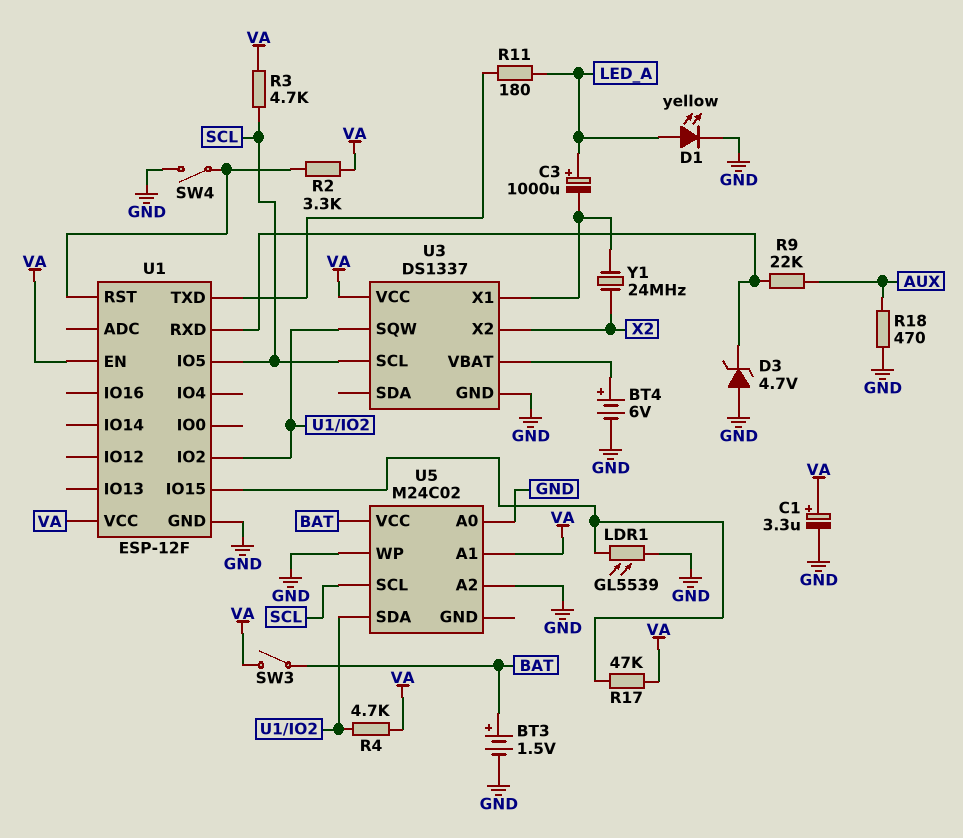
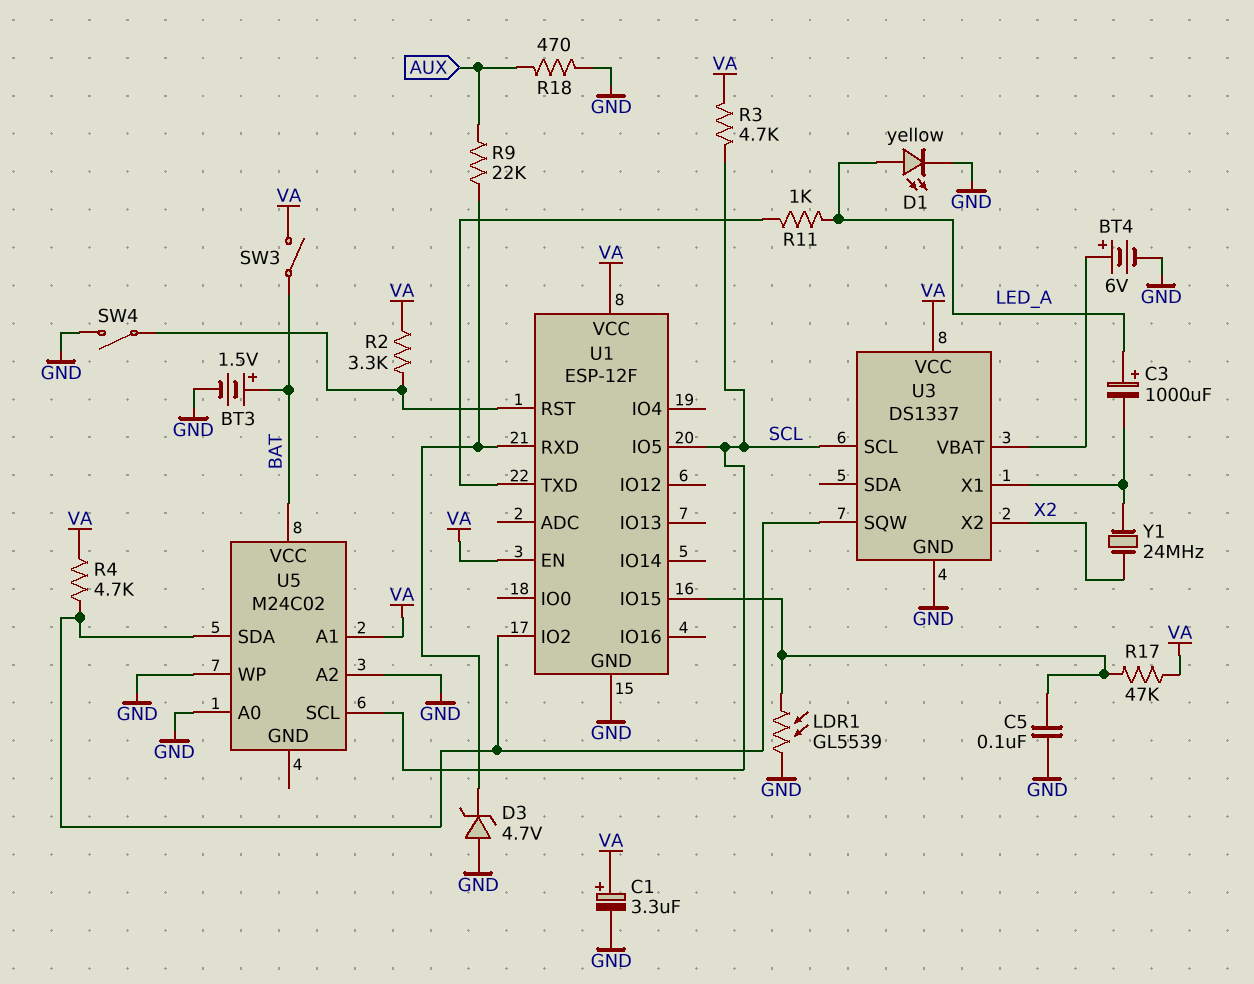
C5: none -> 100nF (GND, U1/IO15)
R11: 180 (LED_A, U1/TXD) -> 1k (LED_A, U1/TXD)

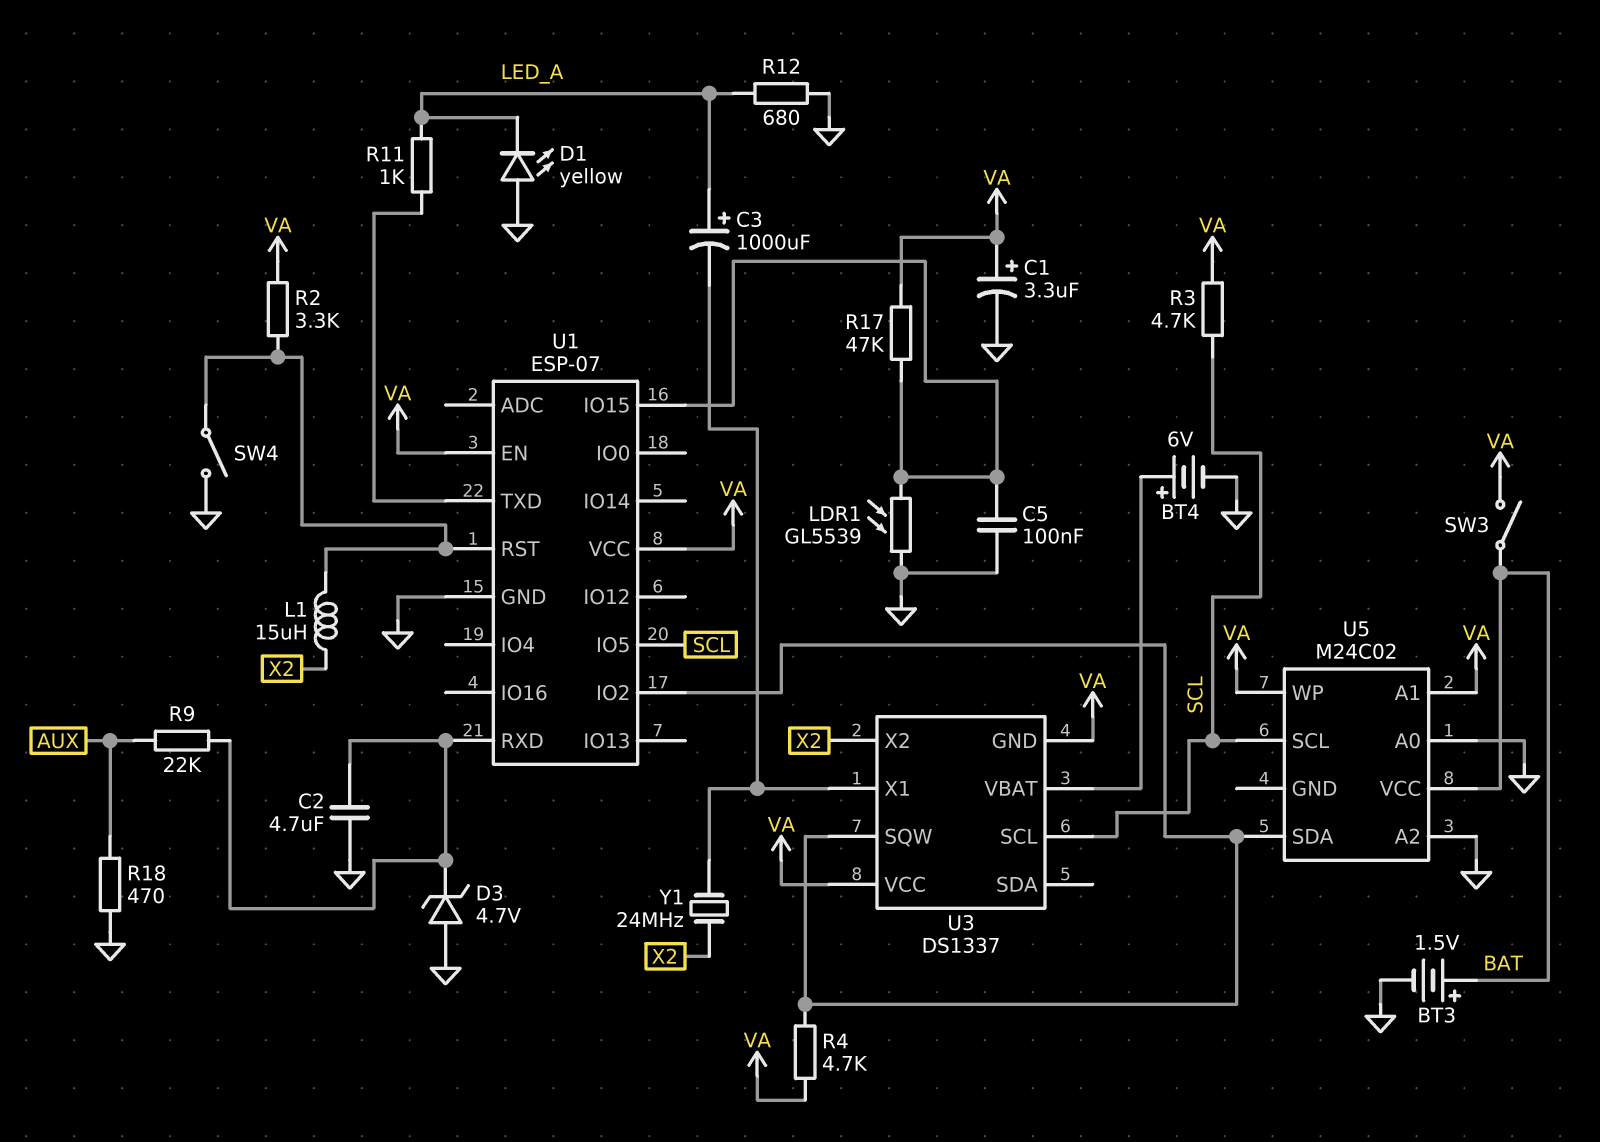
C2: none -> 4.7uF (GND, U1/RXD)
D1: LED yellow (A LED_A, K GND) -> LED yellow (A GND, K LED_A)
L1: none -> 15uH (U1/RST, X2)
R12: none -> 680 (GND, LED_A)
U1: ESP-12F -> ESP-07
U3 pin GND: GND -> VA
U5 pin WP: GND -> VA

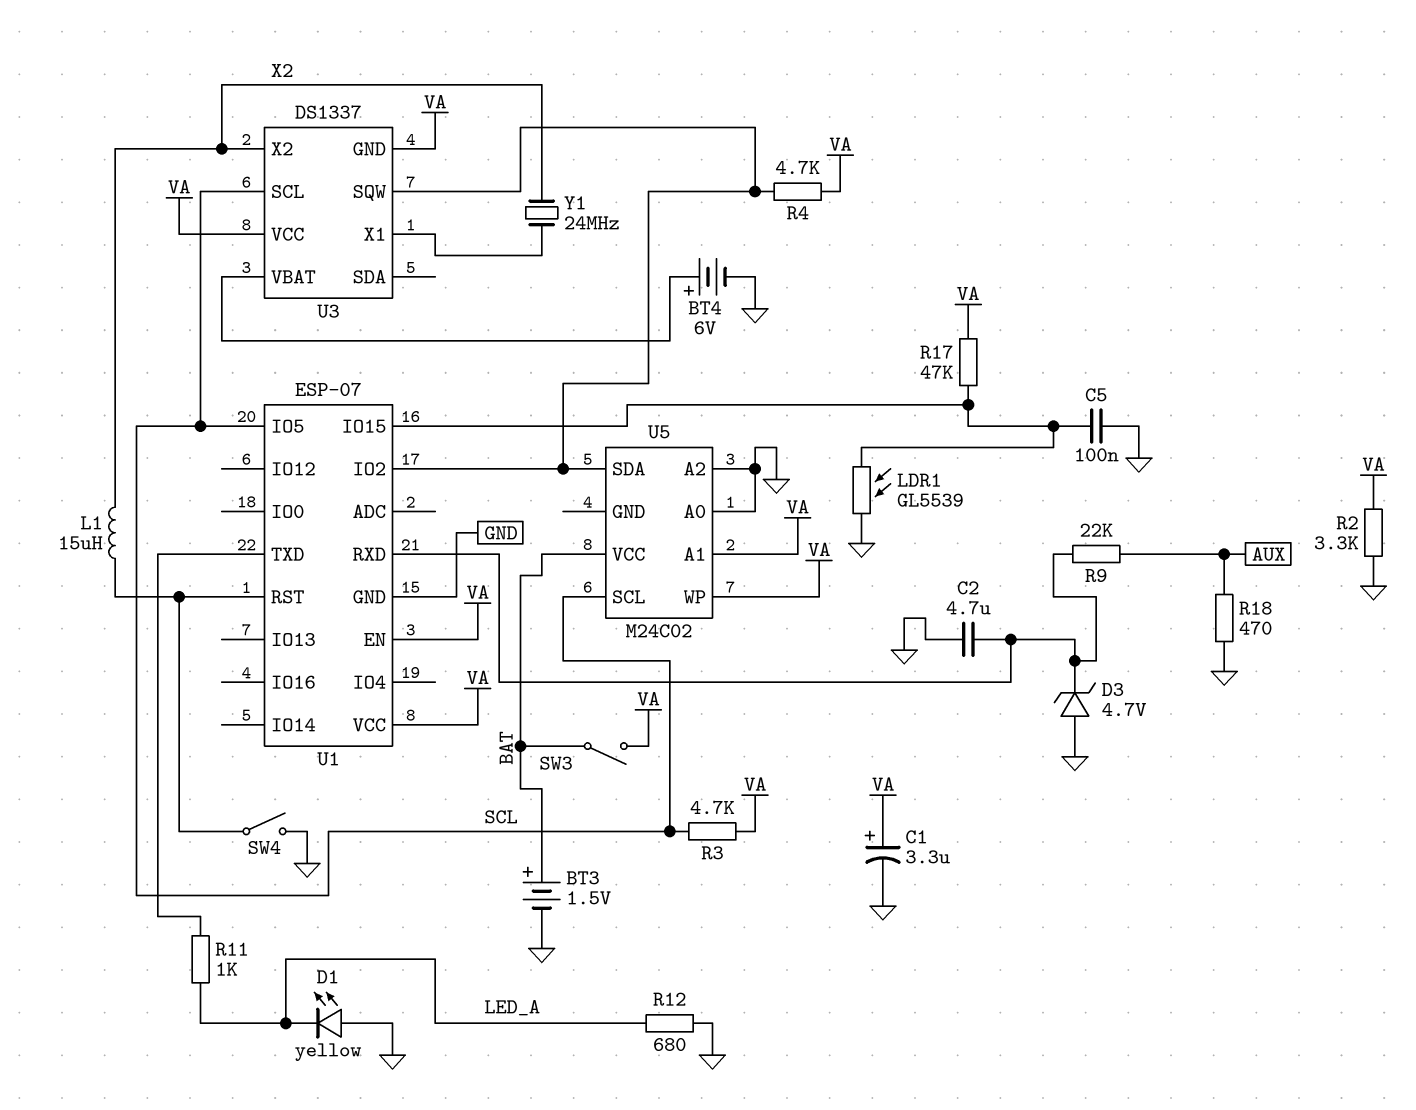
C3: 1000uF (plus LED_A, minus U3/X1) -> none
R2: 3.3k (U1/RST, VA) -> 3.3k (GND, VA)

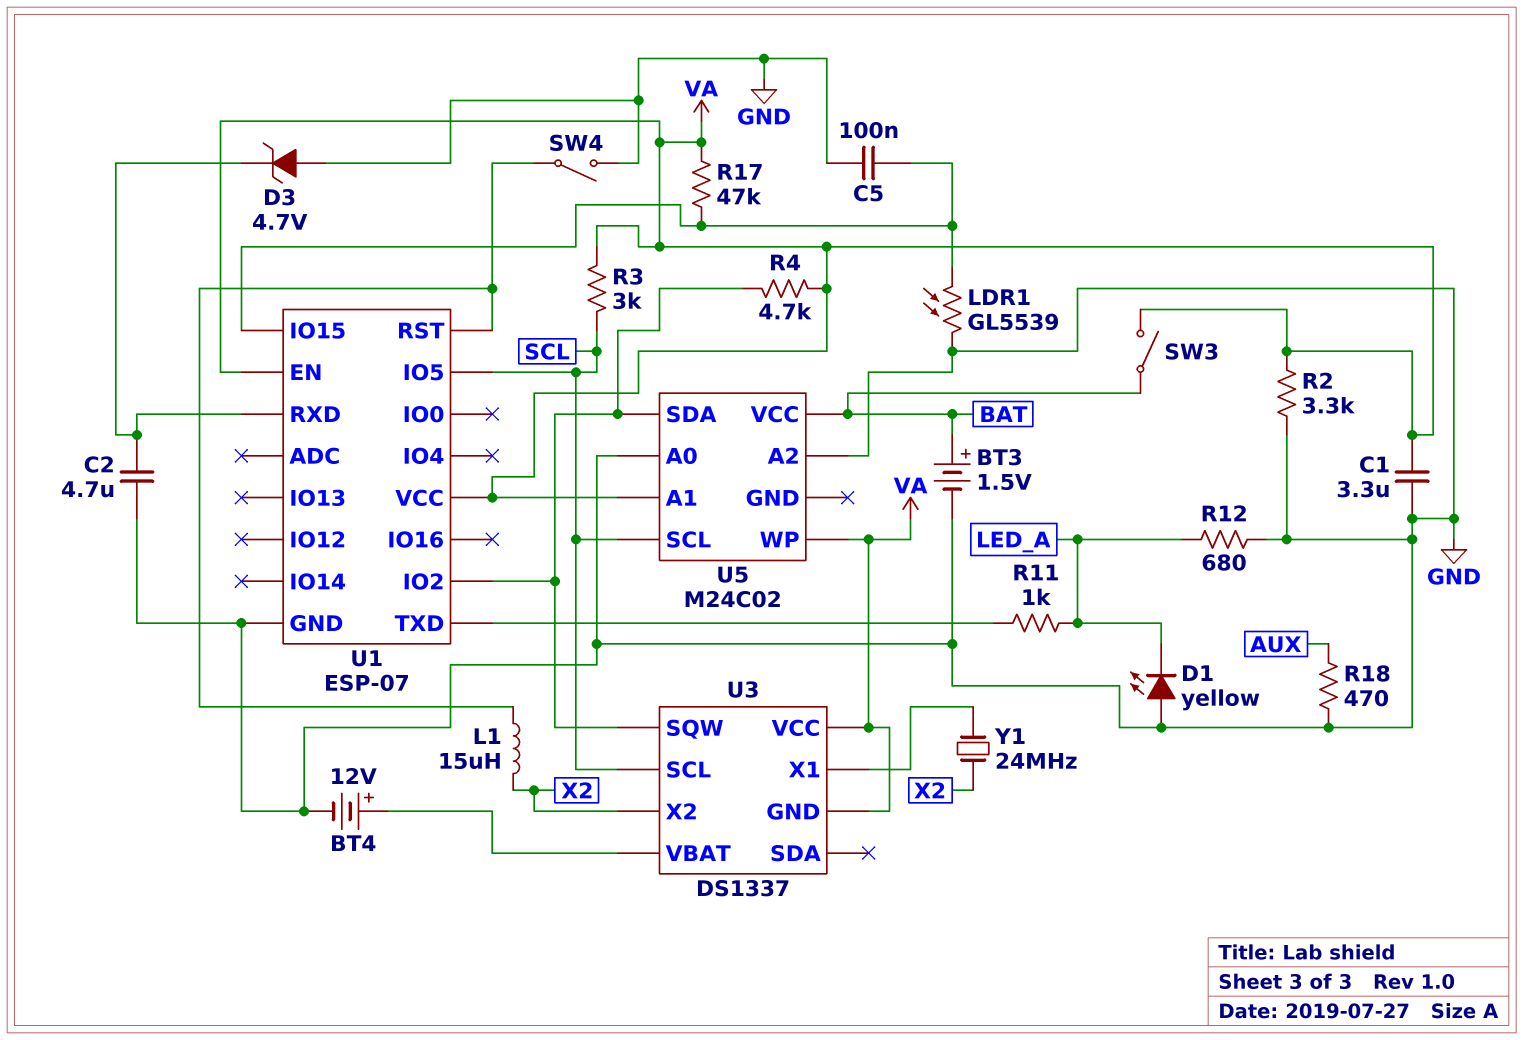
BT4: 6V (plus U3/VBAT, minus GND) -> 12V (plus U3/VBAT, minus GND)
C1: 3.3uF (plus VA, minus GND) -> 3.3uF (GND, VA)
R3: 4.7k (SCL, VA) -> 3k (SCL, VA)
R9: 22k (AUX, U1/RXD) -> none

